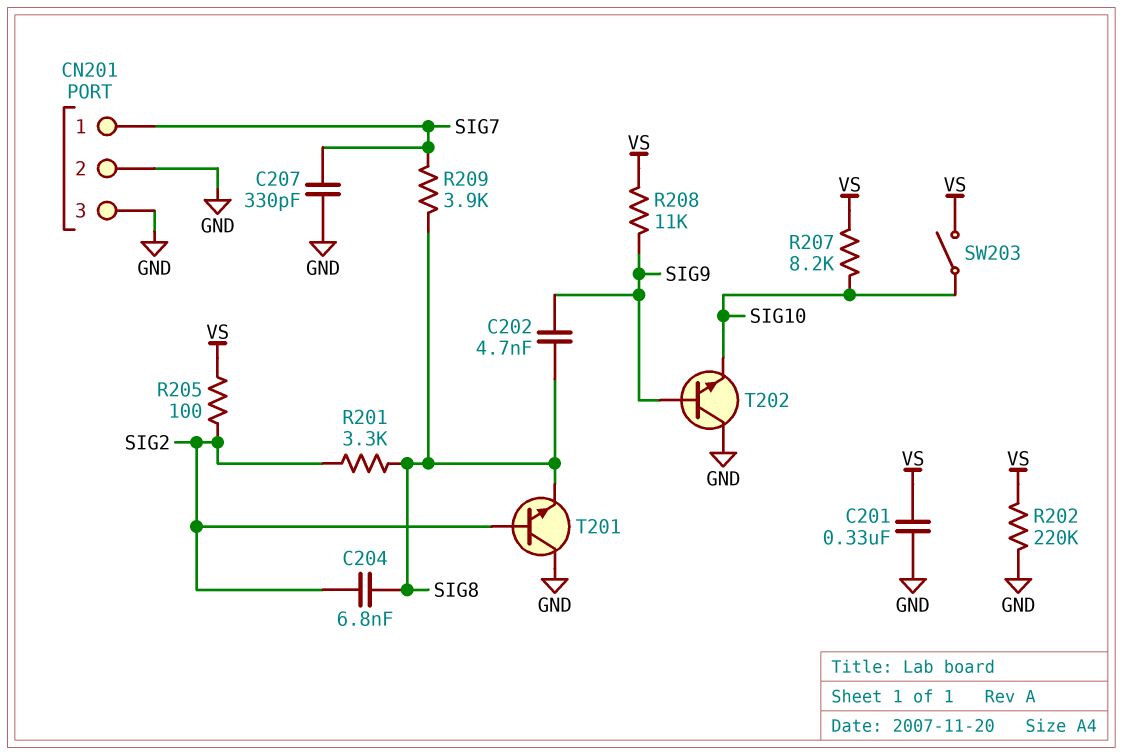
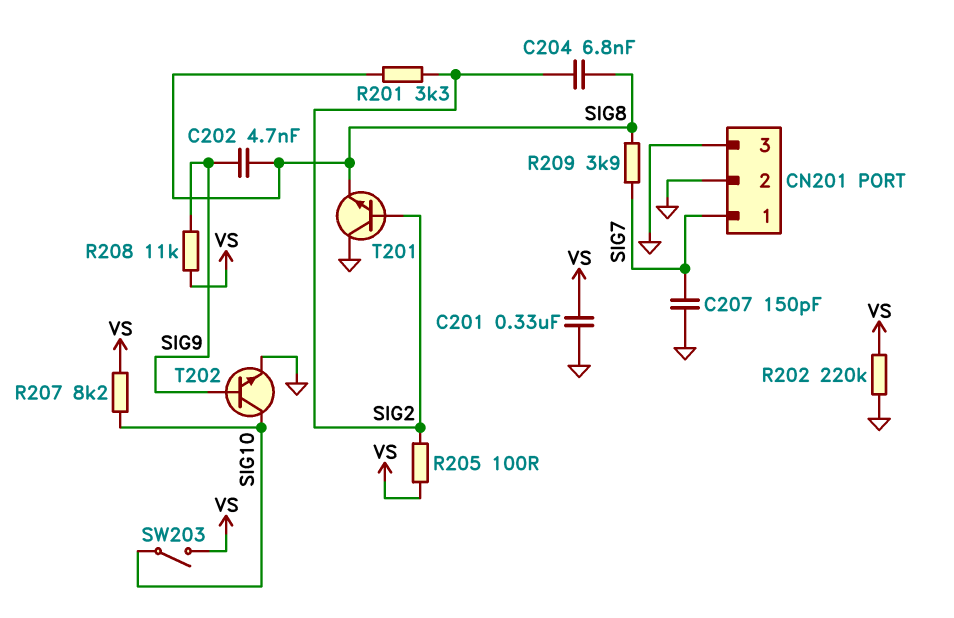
C207: 330pF (GND, SIG7) -> 150pF (GND, SIG7)
T202: NPN (B SIG9, C GND, E SIG10) -> NPN (B SIG9, C SIG10, E GND)

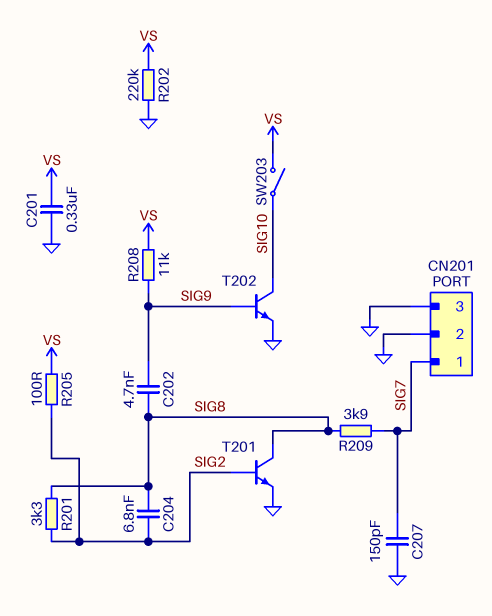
R207: 8.2k (SIG10, VS) -> none
T201: NPN (B SIG2, C GND, E SIG8) -> NPN (B SIG2, C SIG8, E GND)

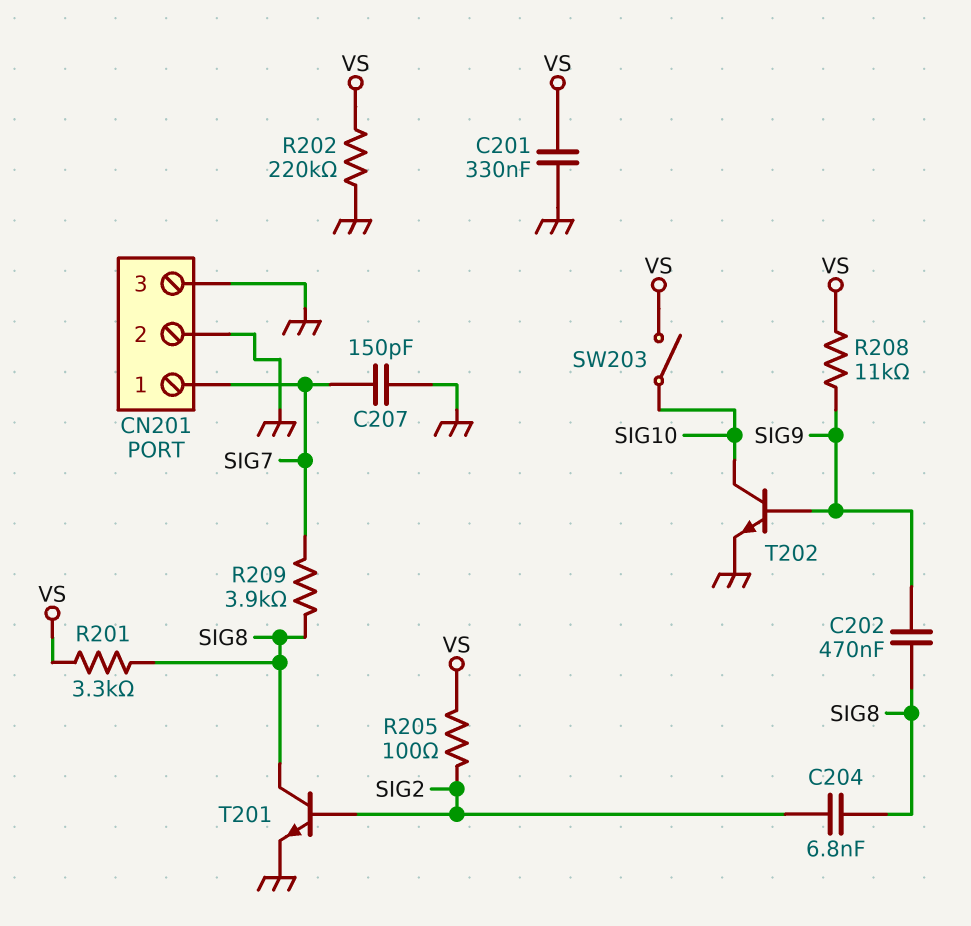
C202: 4.7nF (SIG8, SIG9) -> 470nF (SIG8, SIG9)
R201: 3.3k (SIG2, SIG8) -> 3.3k (SIG8, VS)

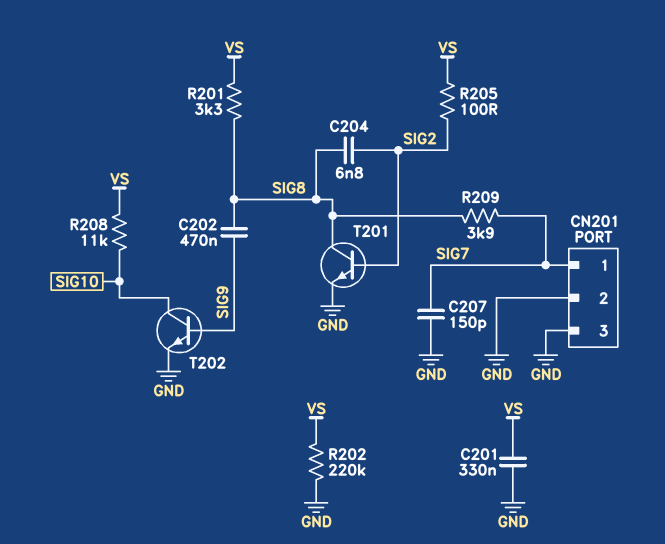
R208: 11k (SIG9, VS) -> 11k (SIG10, VS)
SW203: switch (SIG10, VS) -> none

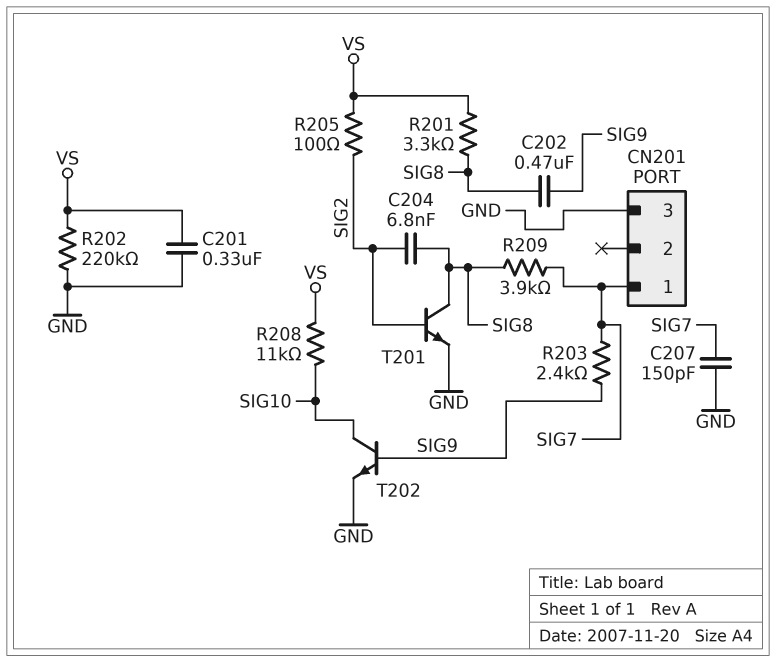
CN201 pin 2: GND -> none
R203: none -> 2.4k (SIG7, SIG9)

